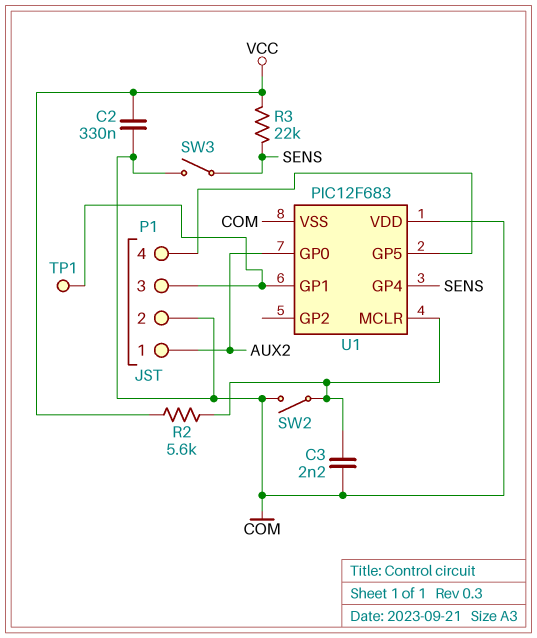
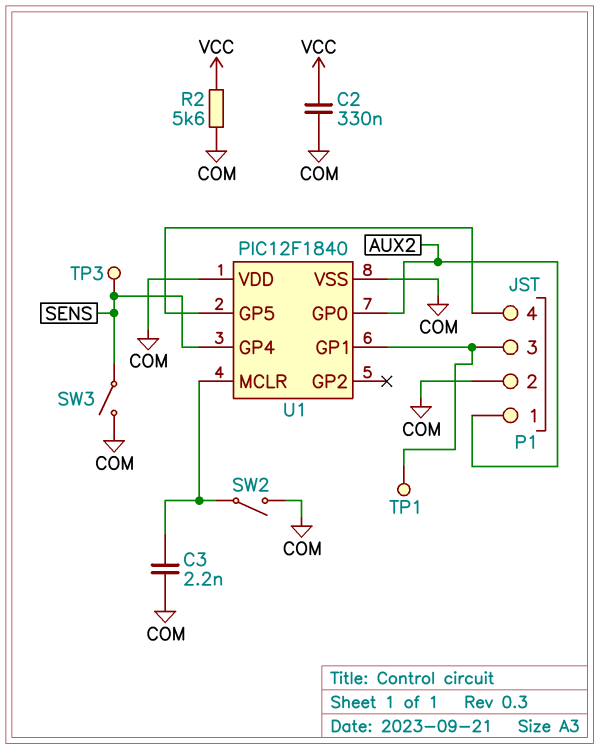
R2: 5.6k (U1/MCLR, VCC) -> 5.6k (COM, VCC)
R3: 22k (SENS, VCC) -> none
TP3: none -> test point (SENS)
U1: PIC12F683 -> PIC12F1840

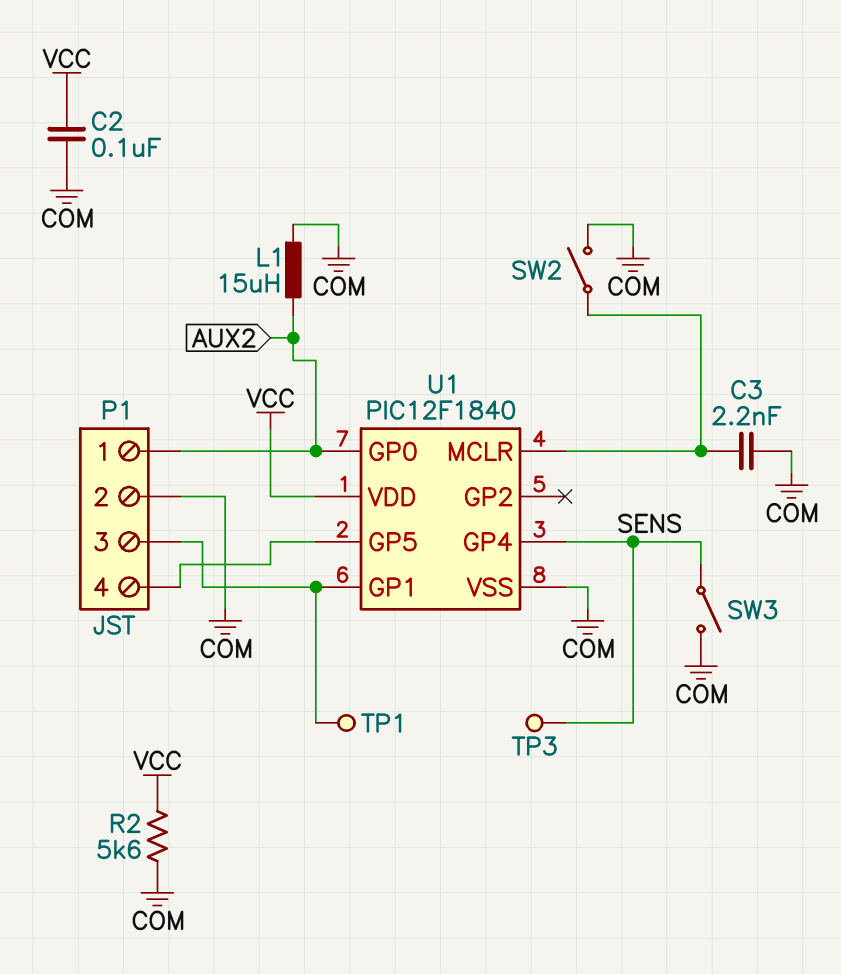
C2: 330nF (COM, VCC) -> 100nF (COM, VCC)
L1: none -> 15uH (AUX2, COM)
U1 pin VDD: COM -> VCC

